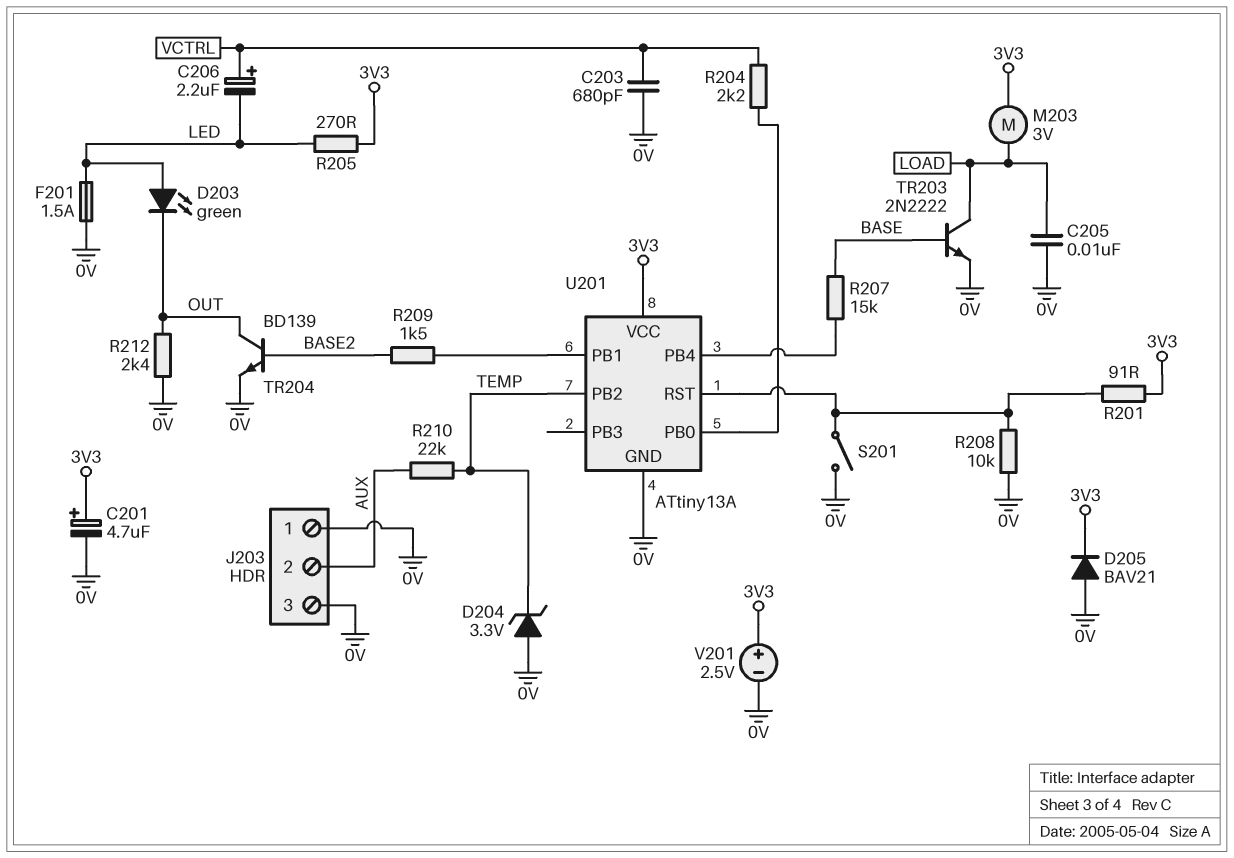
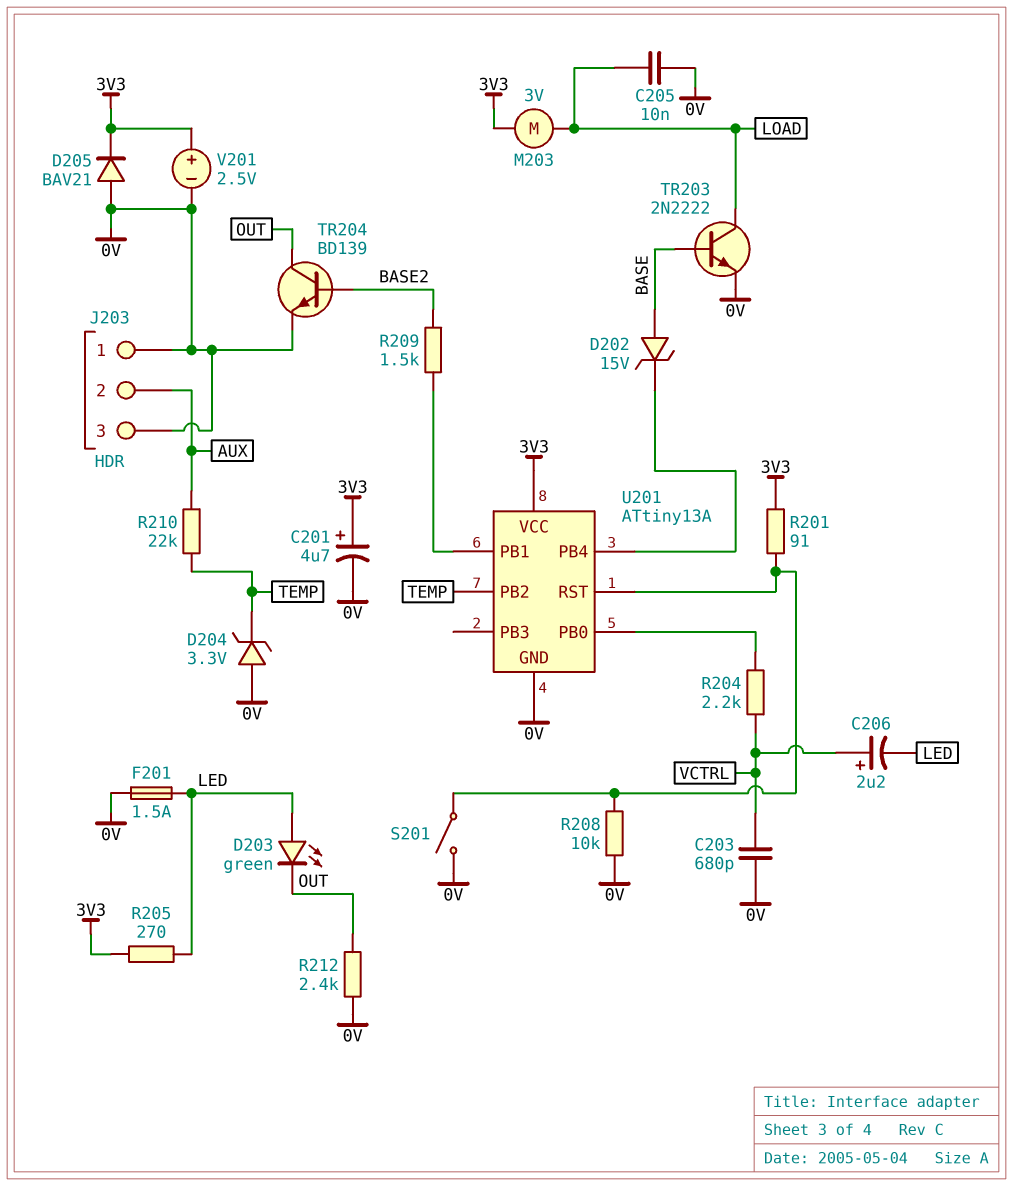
D202: none -> zener 15V (A BASE, K U201/PB4)
R207: 15k (BASE, U201/PB4) -> none

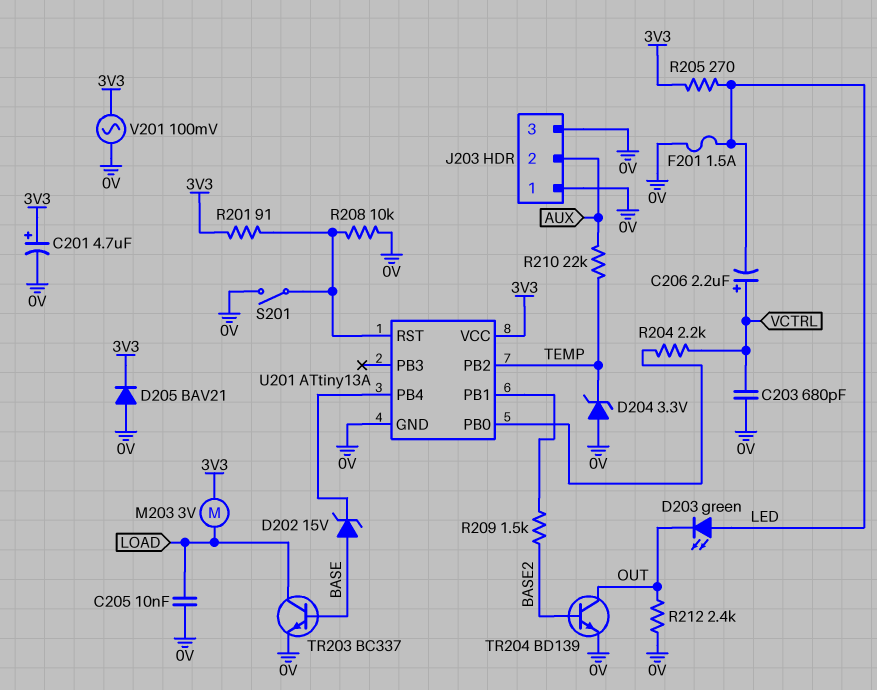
TR203: NPN 2N2222 (B BASE, C LOAD, E 0V) -> NPN BC337 (B BASE, C LOAD, E 0V)
V201: 2.5V (plus 3V3, minus 0V) -> AC 100mV (0V, 3V3)

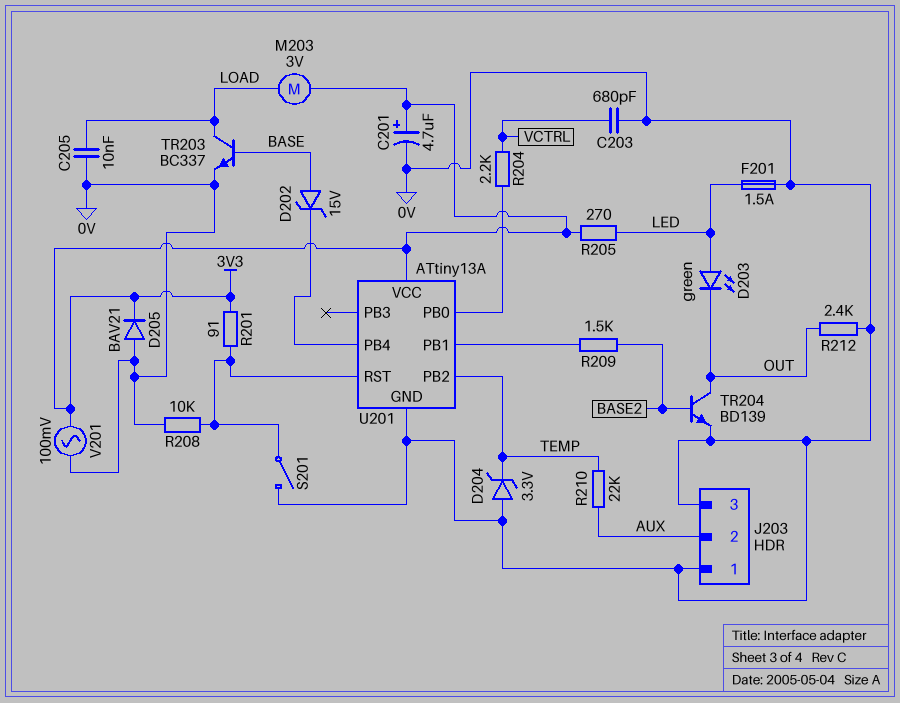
C206: 2.2uF (plus VCTRL, minus LED) -> none

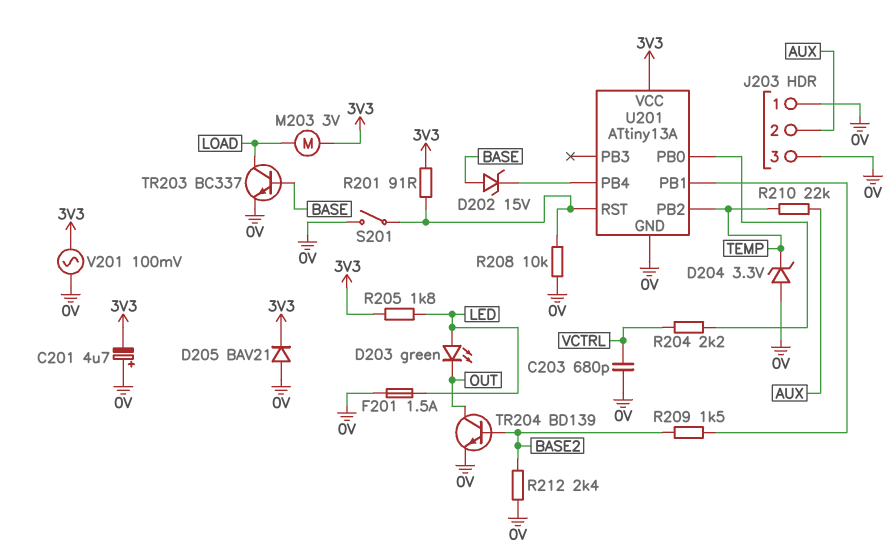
C201: 4.7uF (plus 3V3, minus 0V) -> 4.7uF (plus 0V, minus 3V3)
C205: 10nF (0V, LOAD) -> none
R205: 270 (3V3, LED) -> 1.8k (3V3, LED)
R212: 2.4k (0V, OUT) -> 2.4k (0V, BASE2)

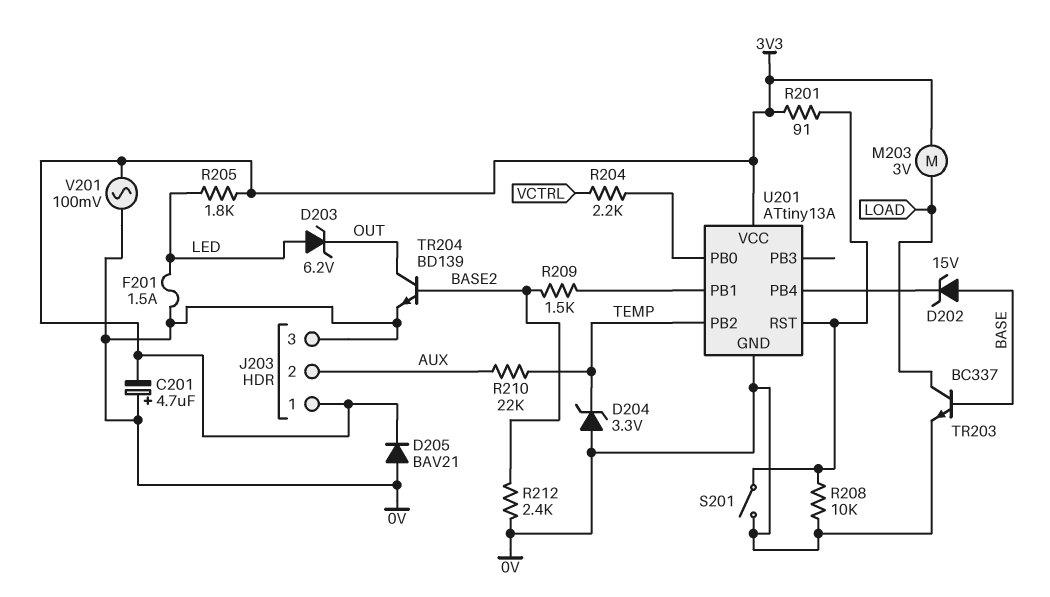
C203: 680pF (0V, VCTRL) -> none
D203: LED green (A LED, K OUT) -> zener 6.2V (A LED, K OUT)
J203 pin 1: 0V -> 3V3

